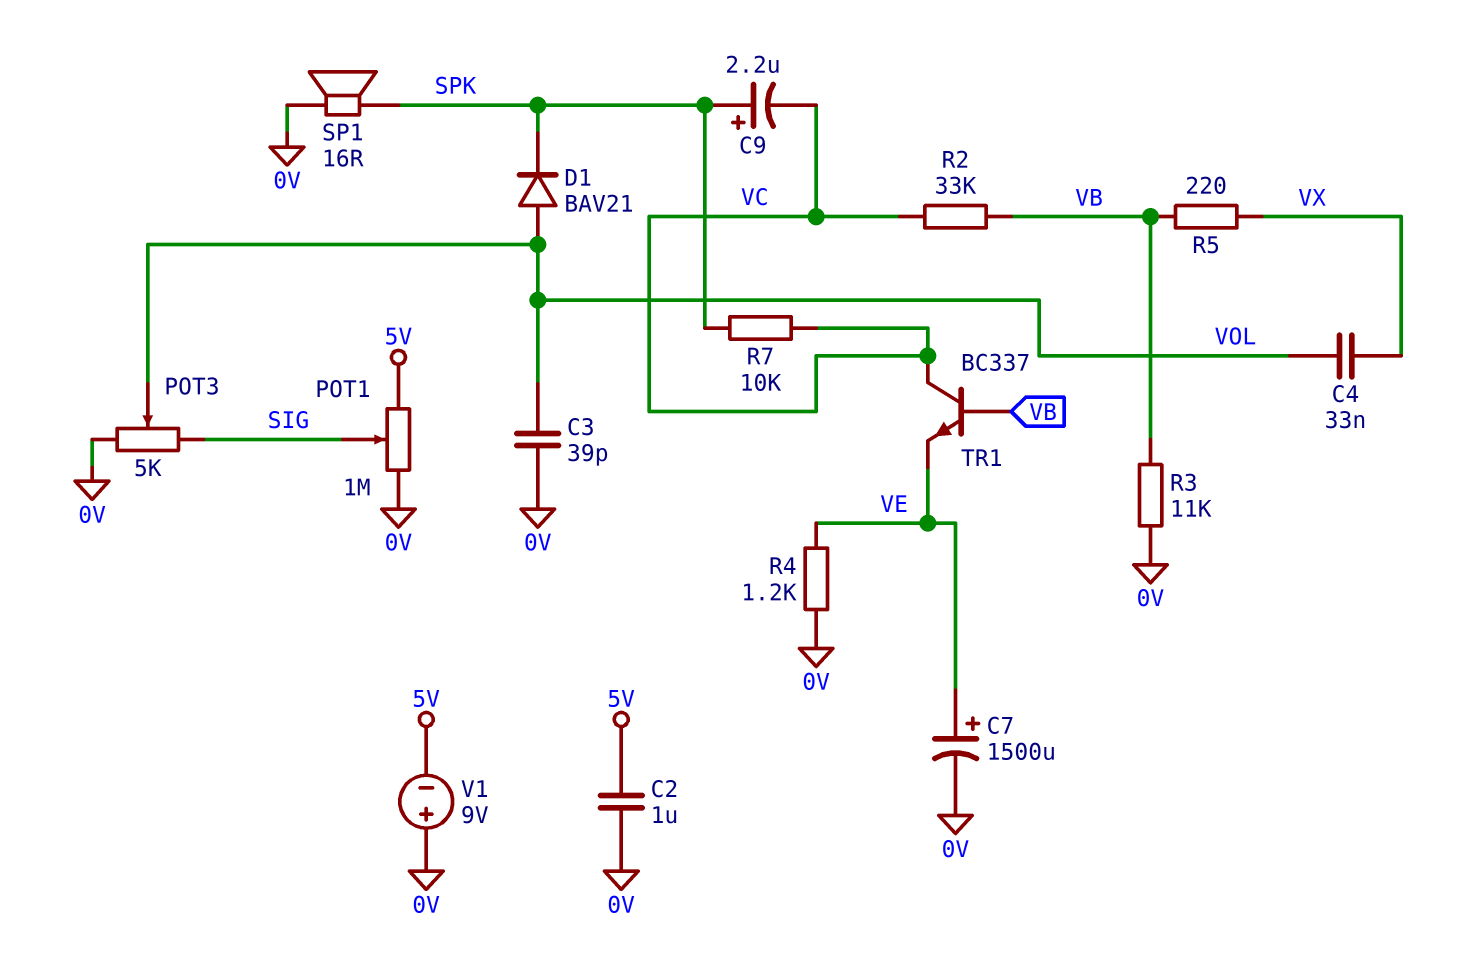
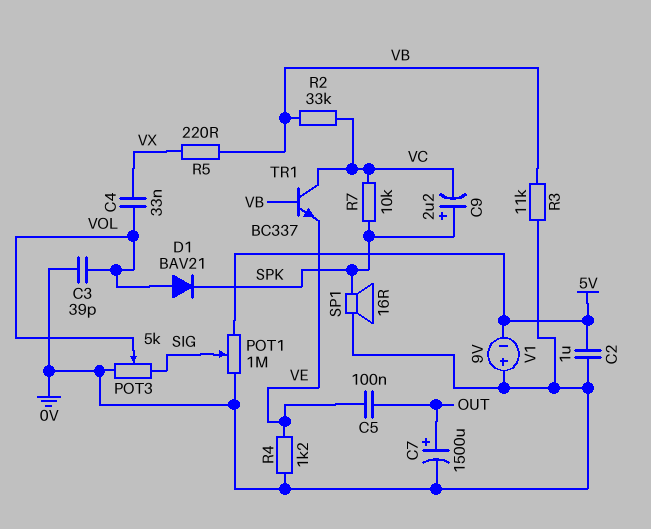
C5: none -> 100nF (OUT, VE)
C7: 1500uF (plus VE, minus 0V) -> 1500uF (plus OUT, minus 0V)

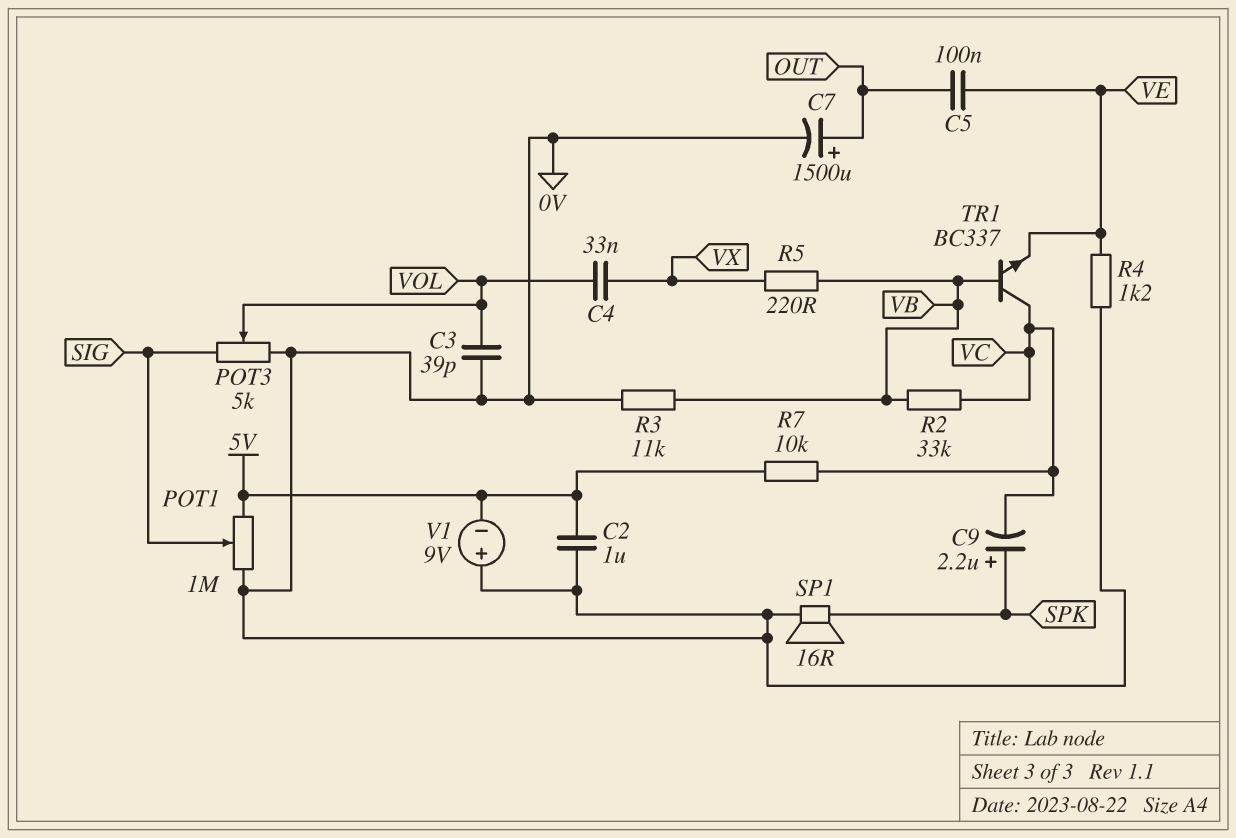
D1: diode BAV21 (A VOL, K SPK) -> none
R7: 10k (SPK, VC) -> 10k (5V, VC)

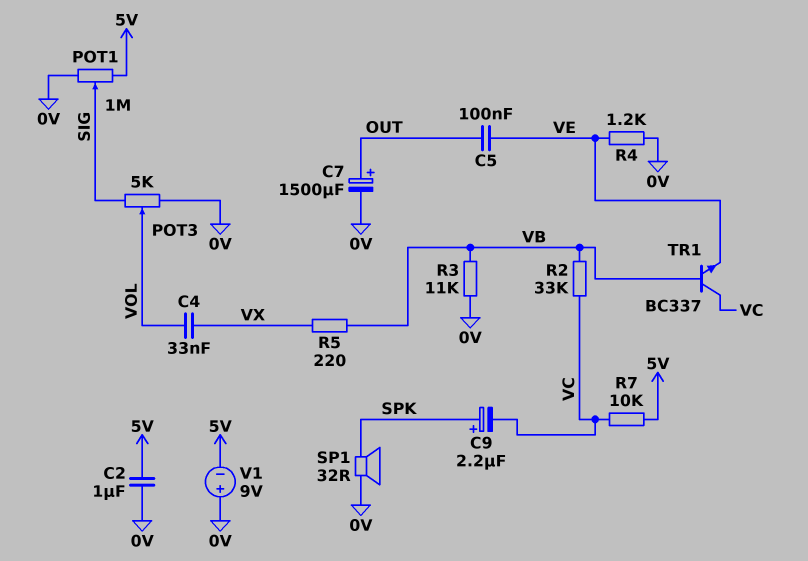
C3: 39pF (0V, VOL) -> none
SP1: speaker 16R (0V, SPK) -> speaker 32R (0V, SPK)

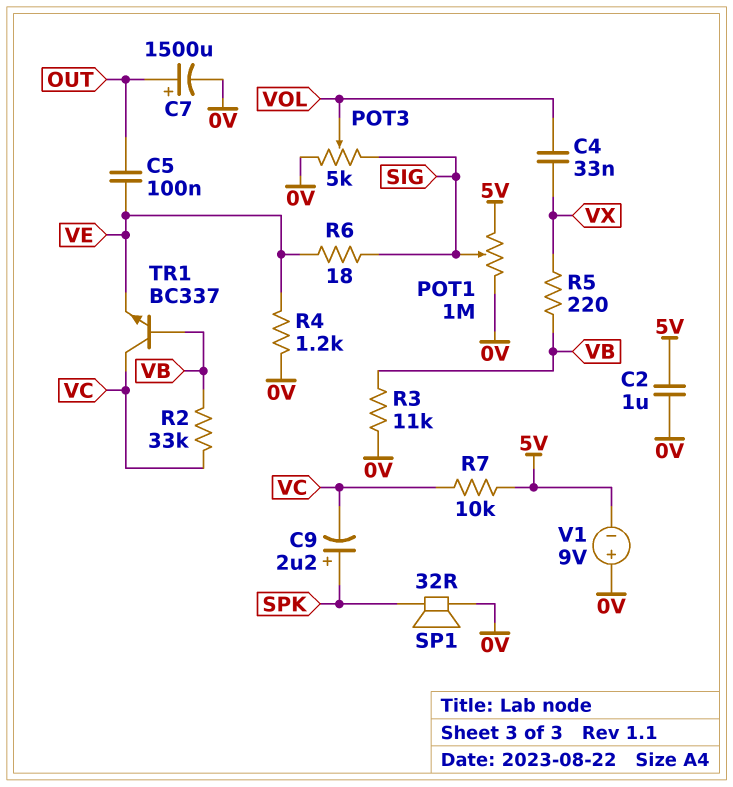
R6: none -> 18 (SIG, VE)

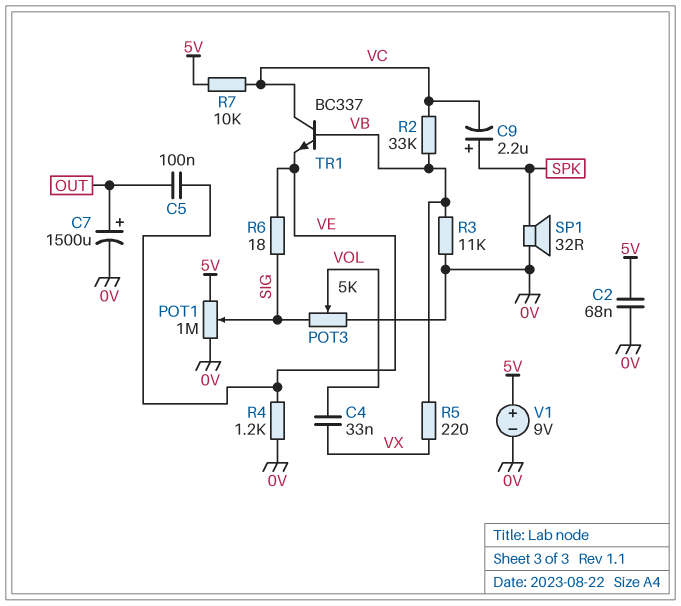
C2: 1uF (0V, 5V) -> 68nF (0V, 5V)
V1: 9V (plus 0V, minus 5V) -> 9V (plus 5V, minus 0V)

